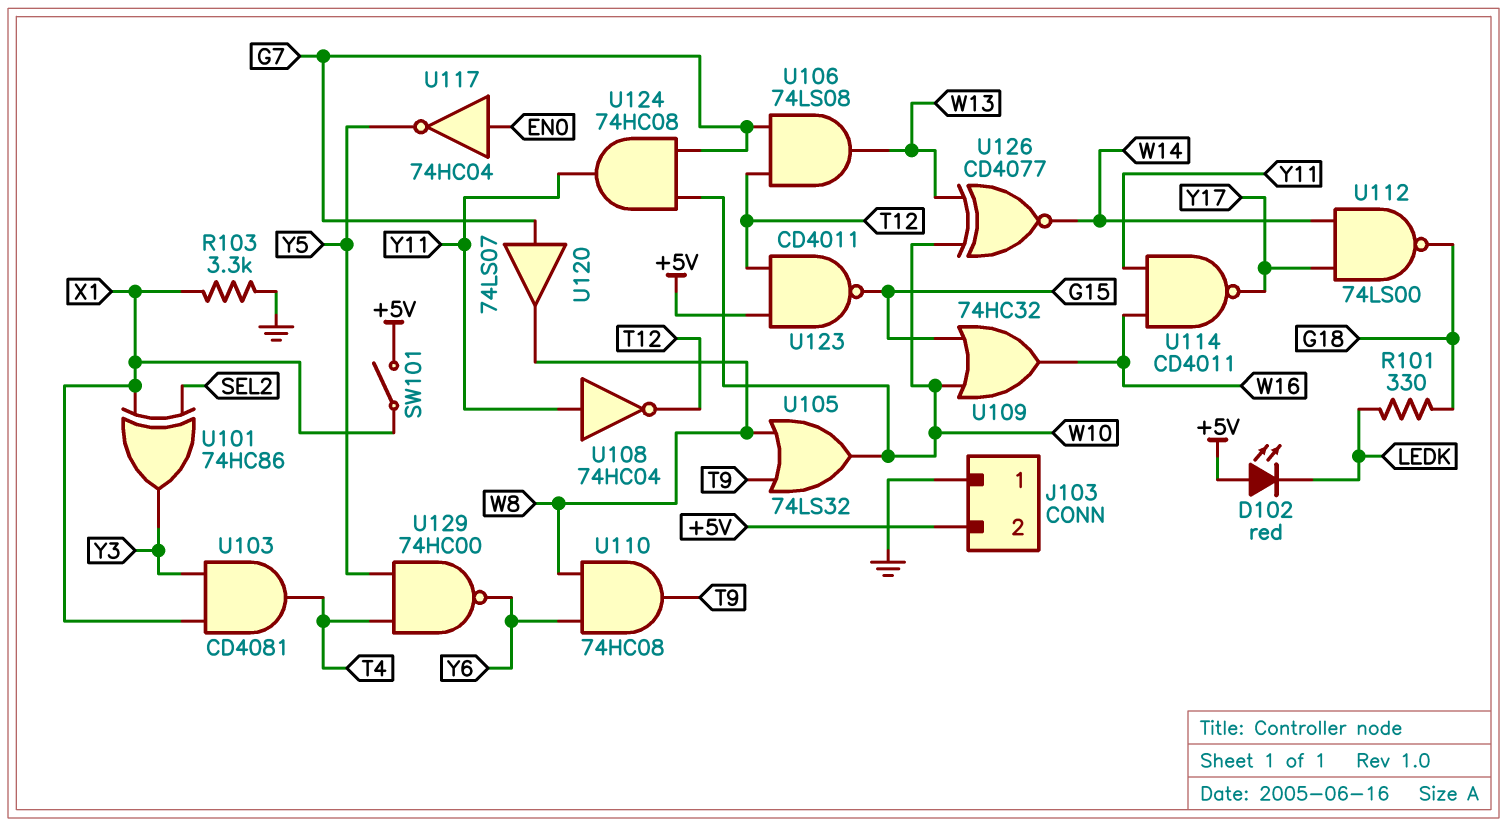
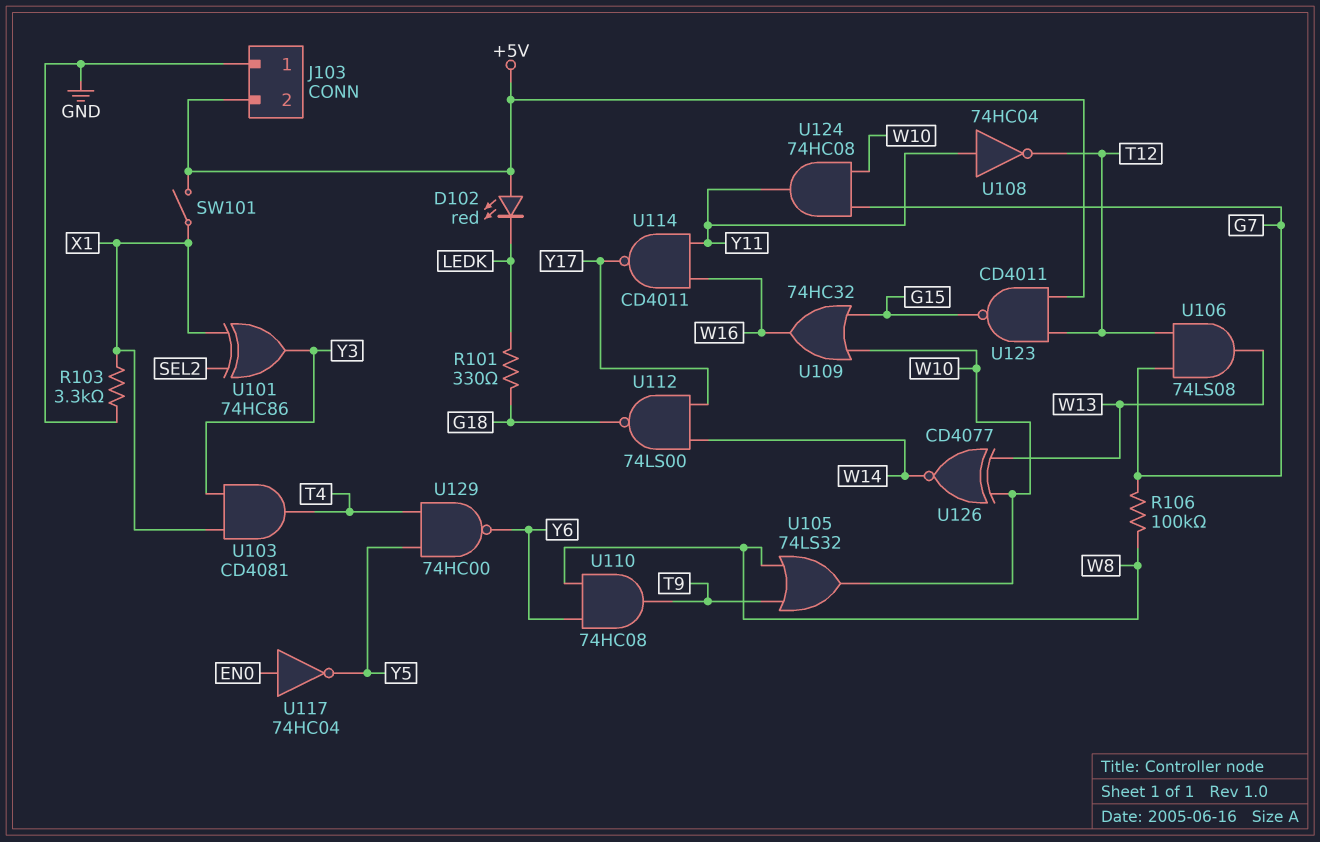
R106: none -> 100k (G7, W8)
U120: buffer 74LS07 (in G7, out W8) -> none

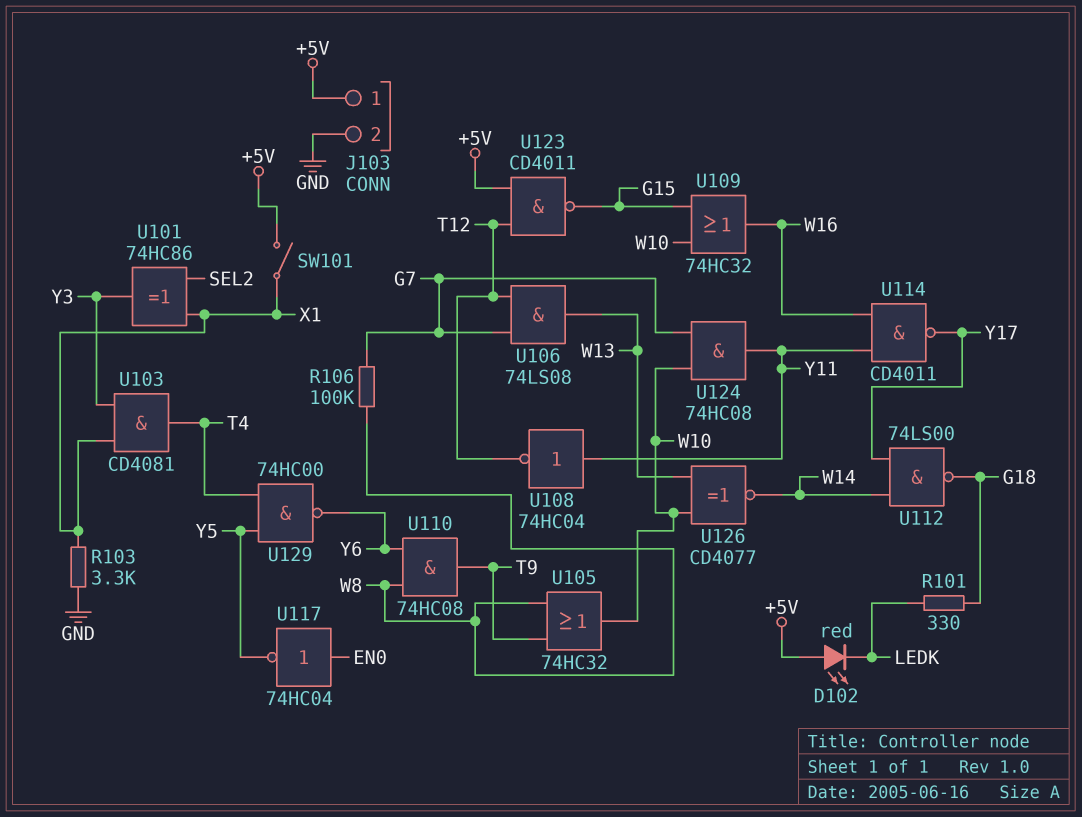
J103 pin 1: GND -> +5V
J103 pin 2: +5V -> GND
U105: OR 74LS32 (in T9, in W8, out W10) -> OR 74HC32 (in T9, in W8, out W10)

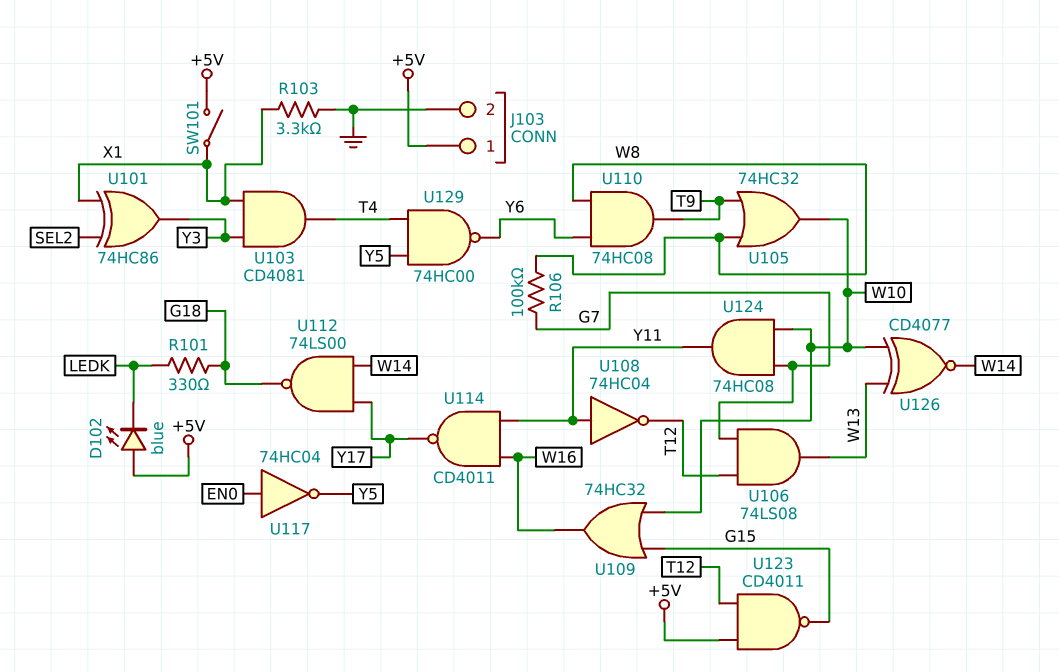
D102: LED red (A +5V, K LEDK) -> LED blue (A +5V, K LEDK)

